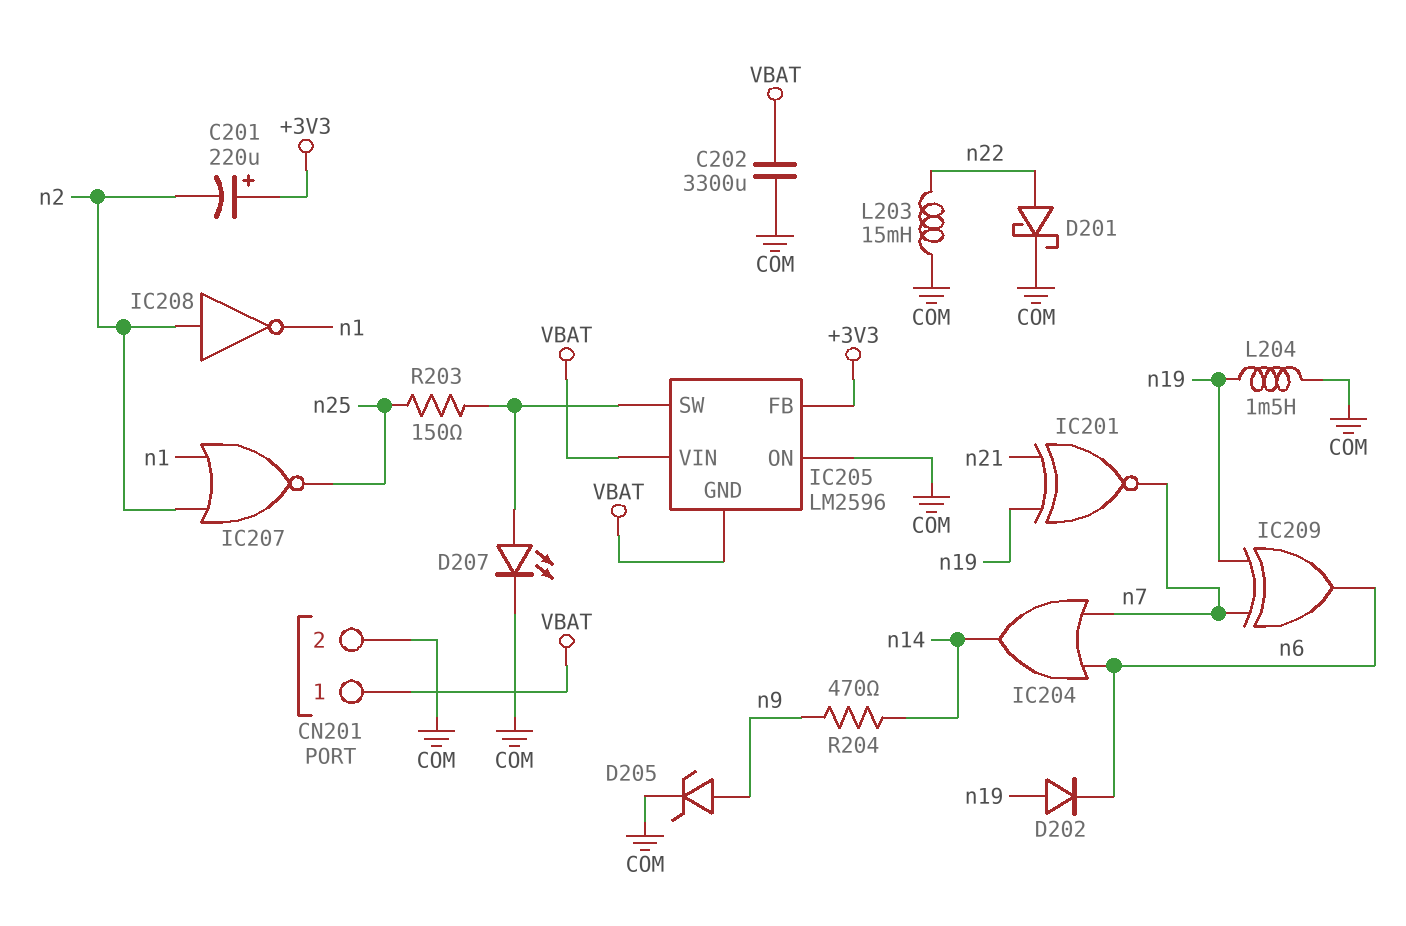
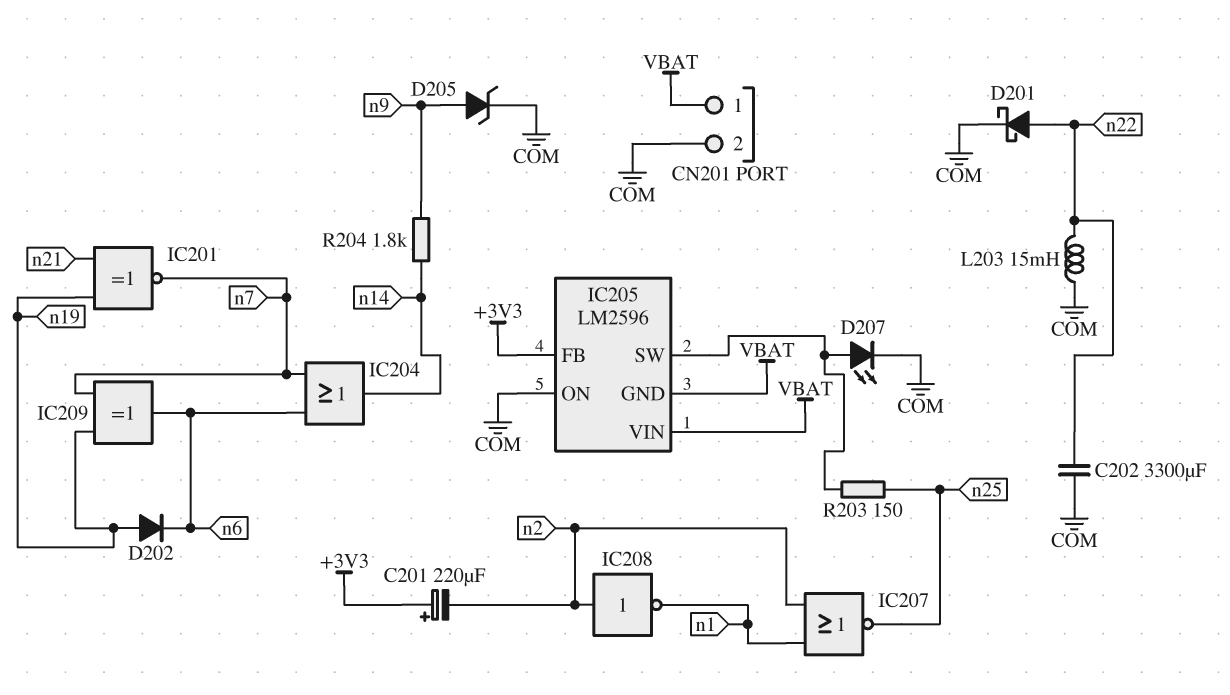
C202: 3300uF (COM, VBAT) -> 3300uF (COM, n22)
L204: 1.5mH (COM, n19) -> none
R204: 470 (n9, n14) -> 1.8k (n9, n14)

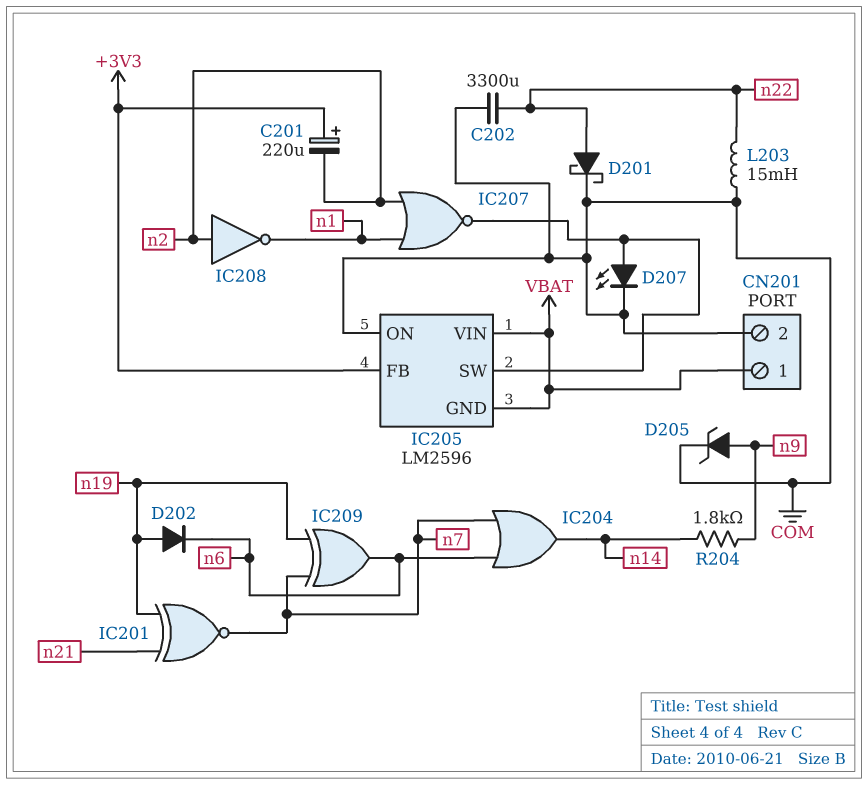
IC207: NOR (in n1, in n2, out n25) -> NOR (in n1, in n2, out IC205/SW)
R203: 150 (IC205/SW, n25) -> none

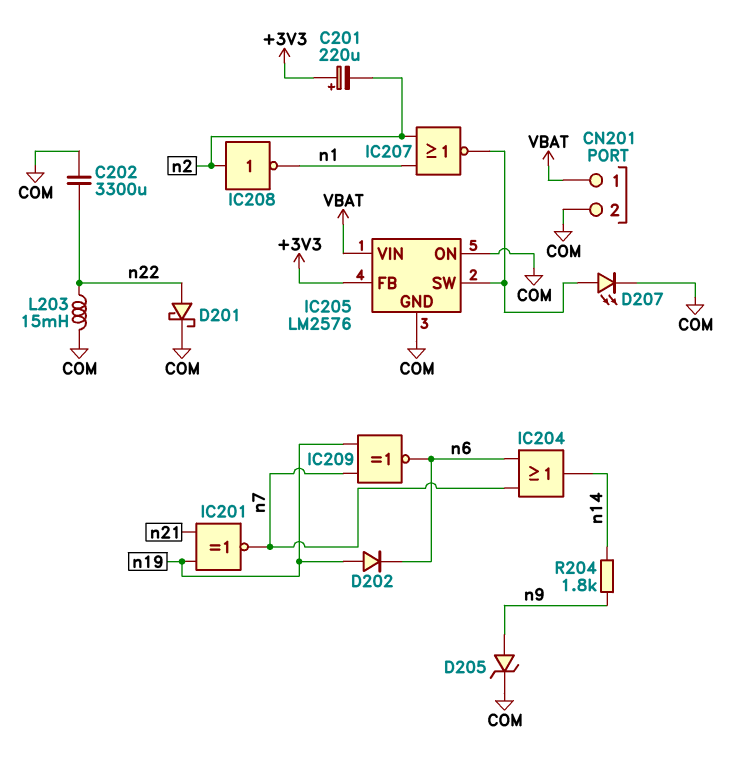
IC205: LM2596 -> LM2576
IC205 pin GND: VBAT -> COM
IC209: XOR (in n7, in n19, out n6) -> XNOR (in n7, in n19, out n6)

